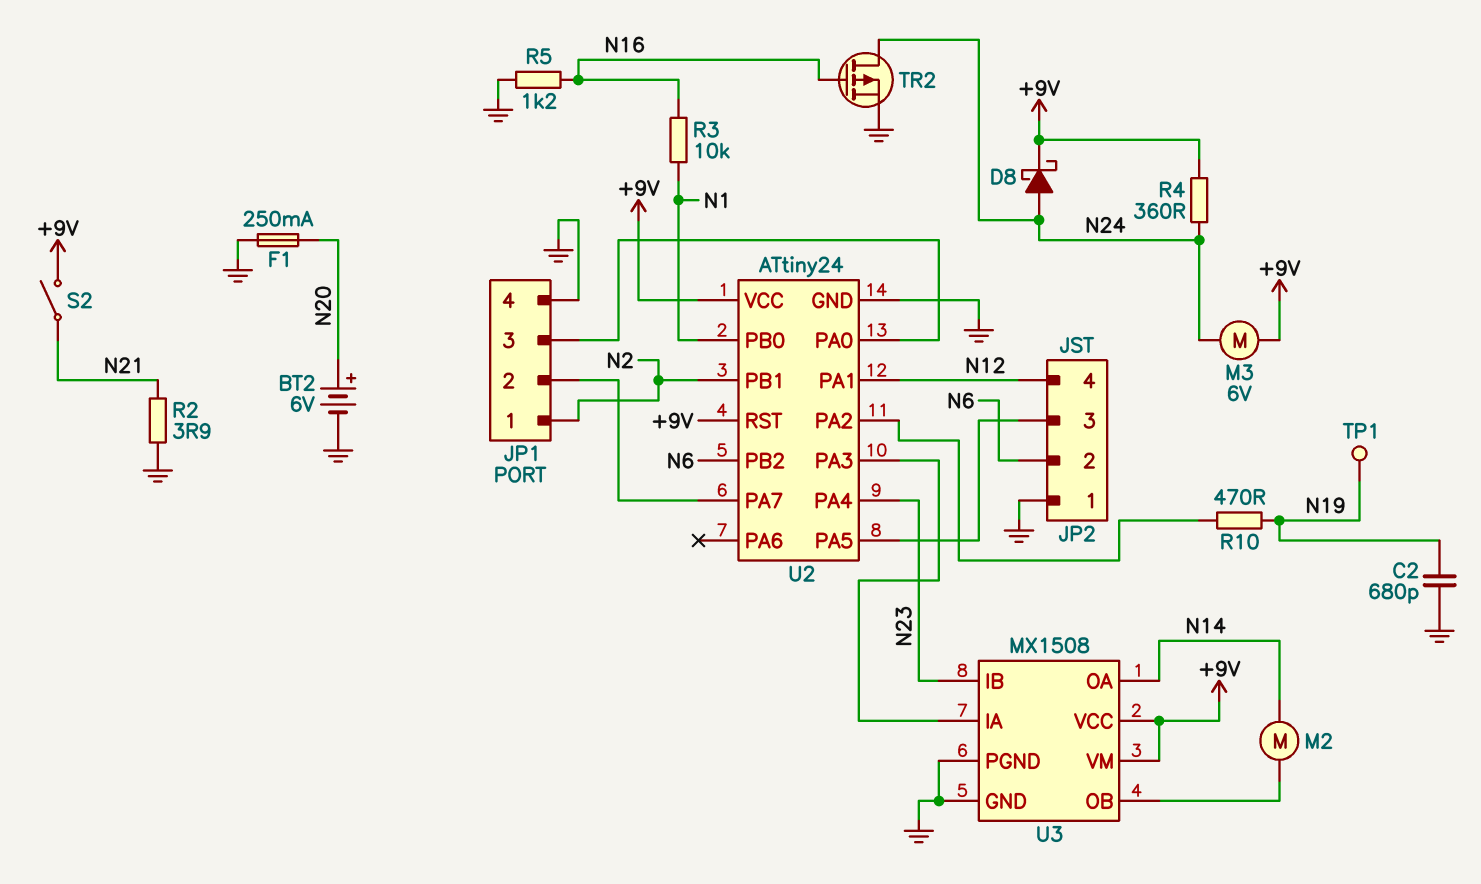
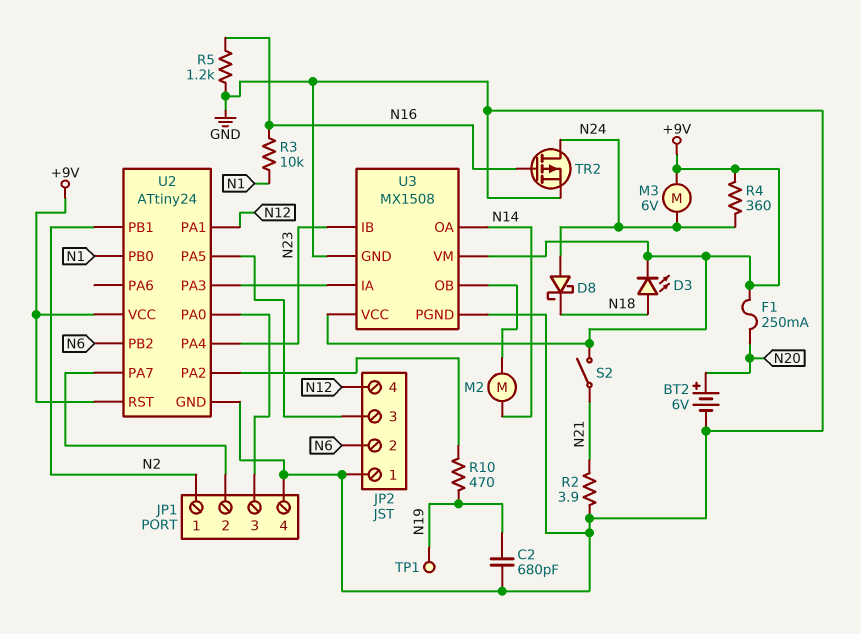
D3: none -> LED (A N18, K +9V)
D8: schottky (A N24, K +9V) -> schottky (A N24, K N18)
F1: 250mA (GND, N20) -> 250mA (+9V, N20)

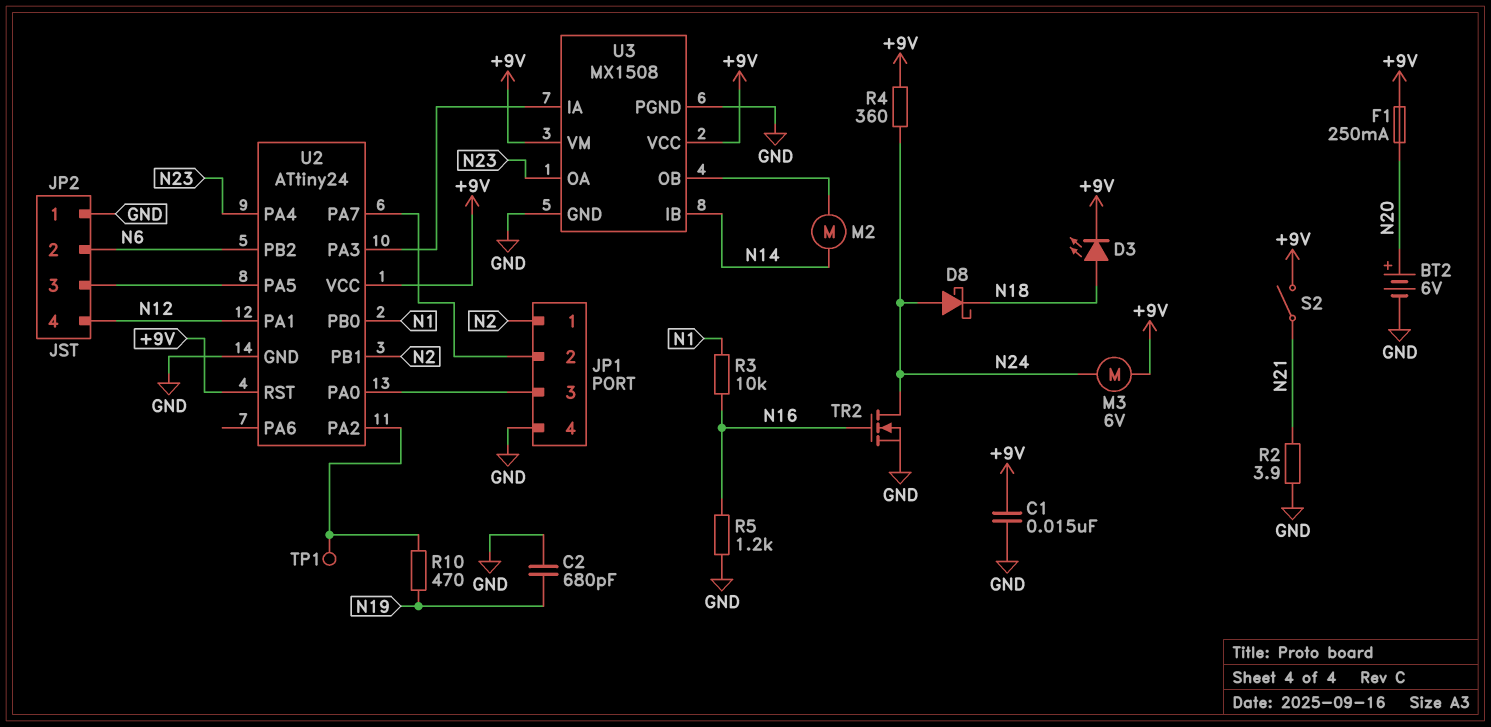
C1: none -> 15nF (+9V, GND)
TP1: test point (N19) -> test point (U2/PA2)
TR2: PMOS (G N16, D N24, S GND) -> NMOS (G N16, D N24, S GND)
U3 pin IB: N23 -> N14
U3 pin OA: N14 -> N23

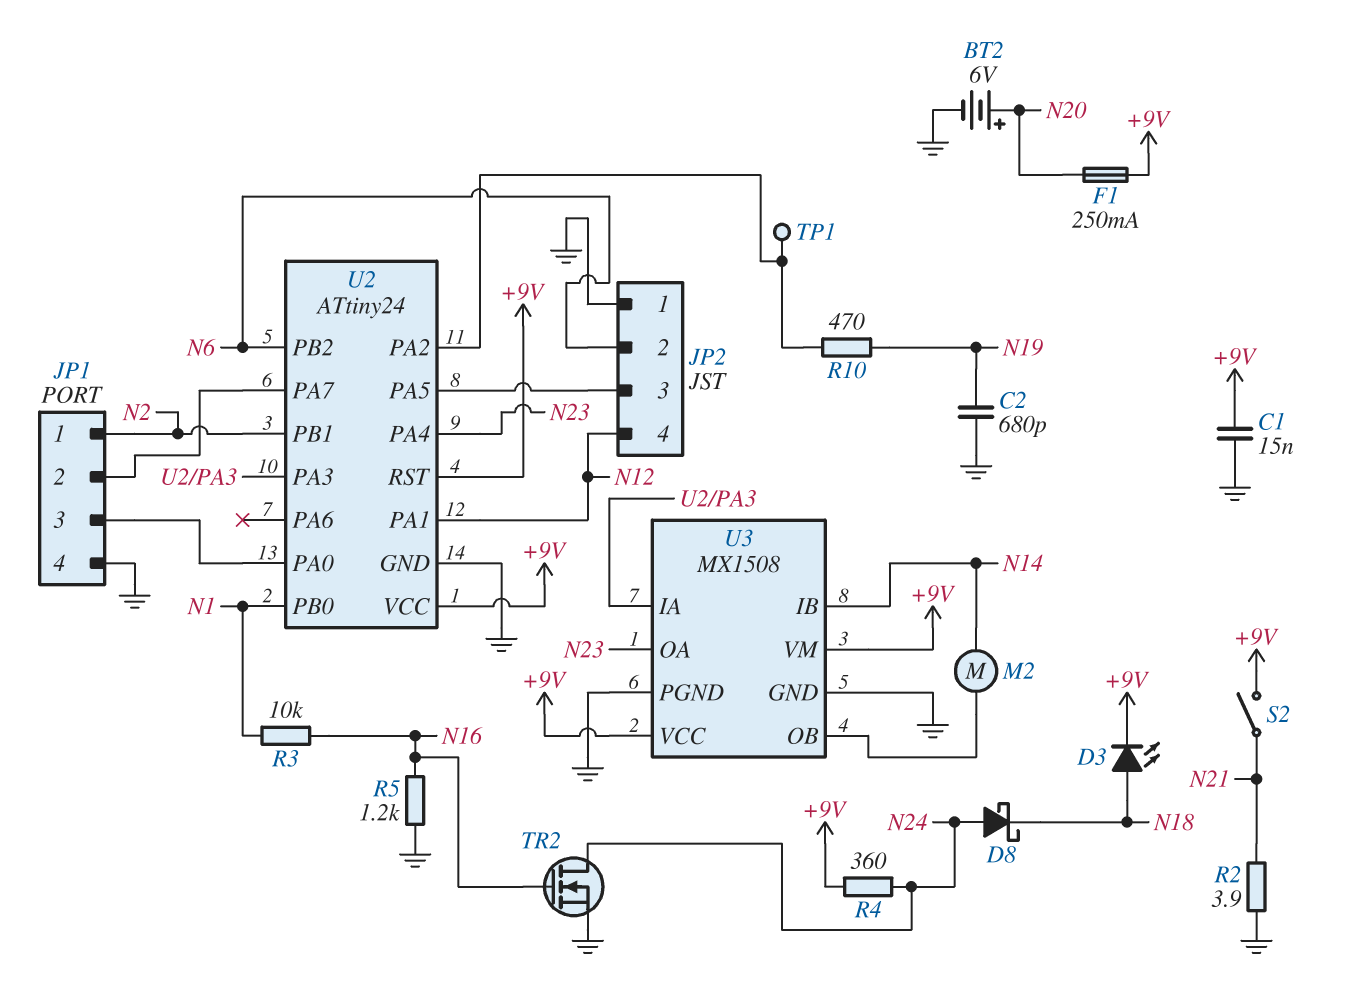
M3: motor 6V (+9V, N24) -> none

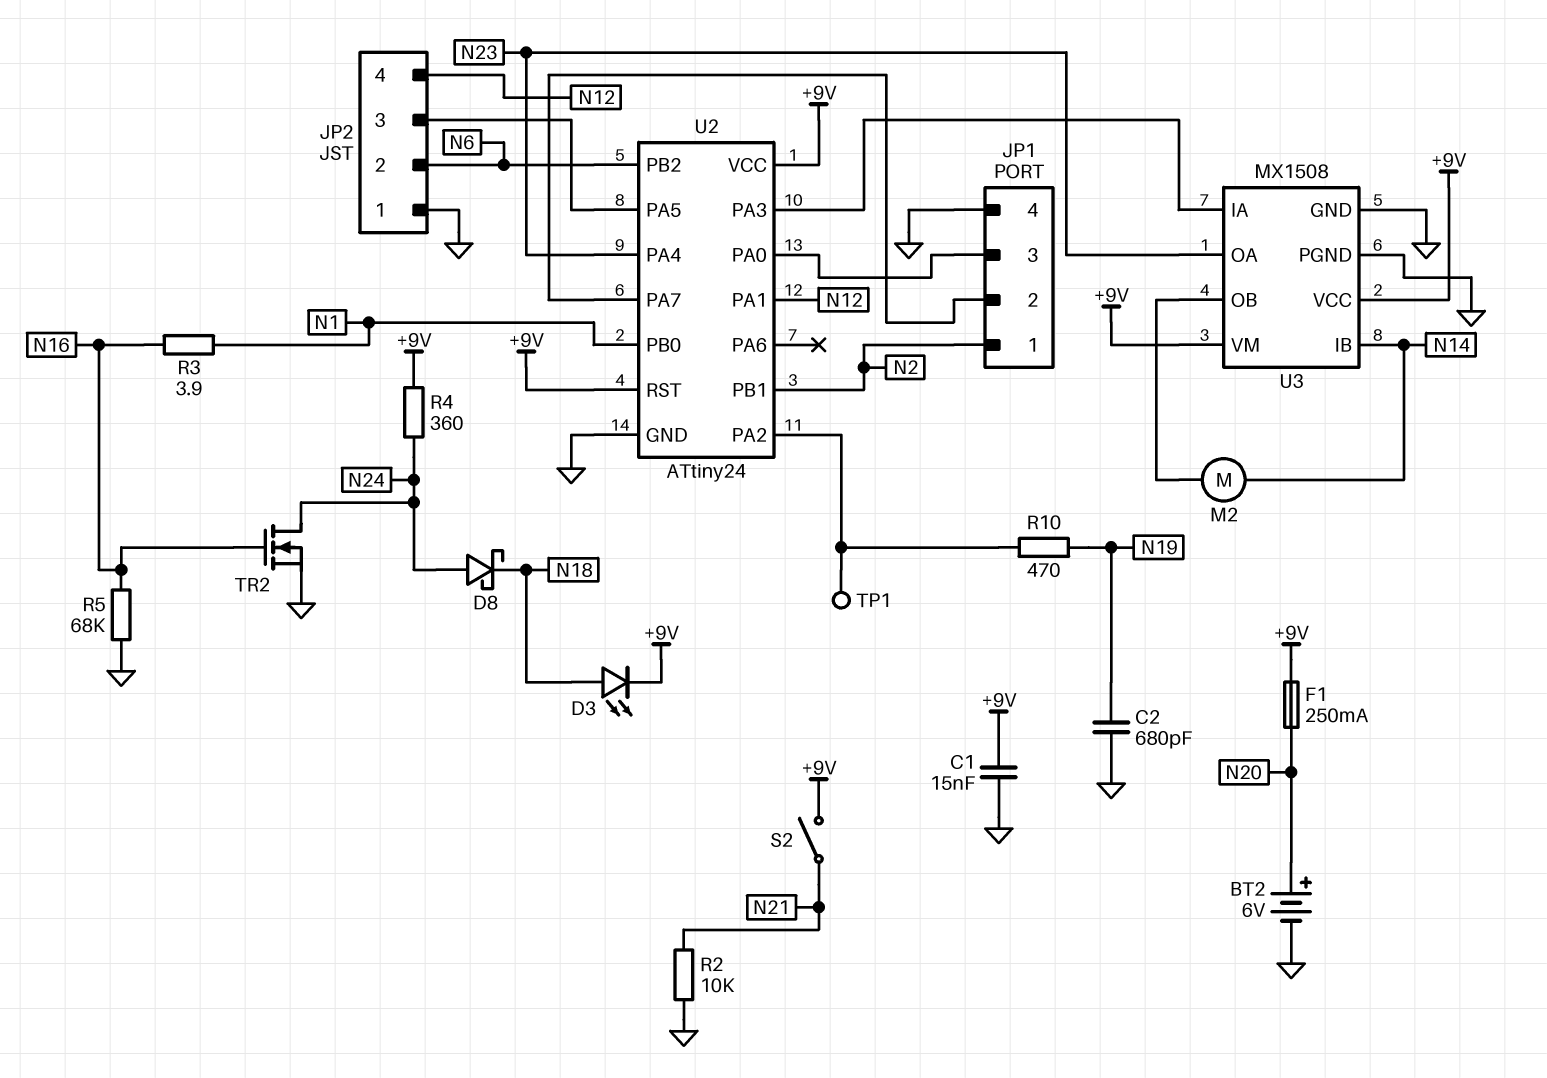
R2: 3.9 (GND, N21) -> 10k (GND, N21)
R3: 10k (N1, N16) -> 3.9 (N1, N16)
R5: 1.2k (GND, N16) -> 68k (GND, N16)

